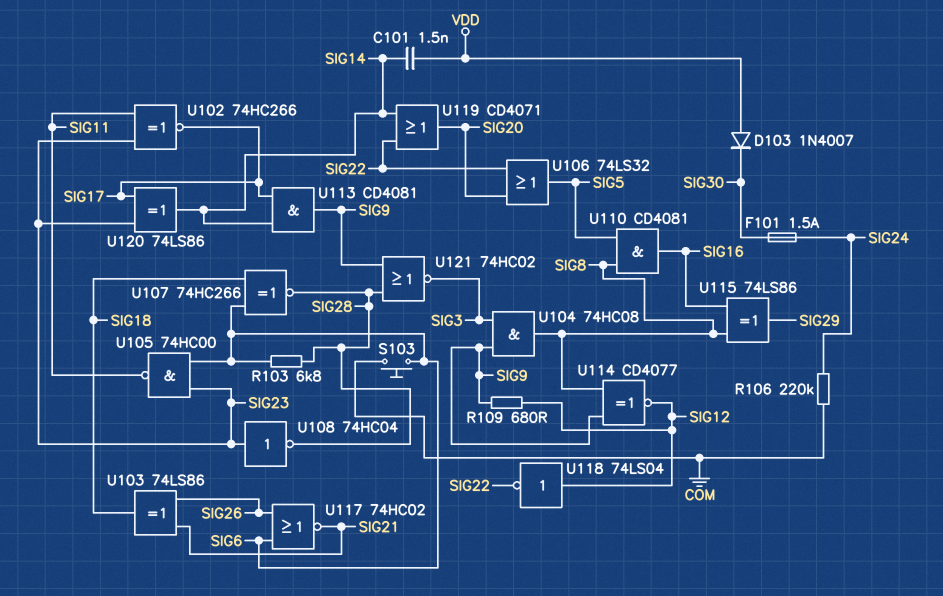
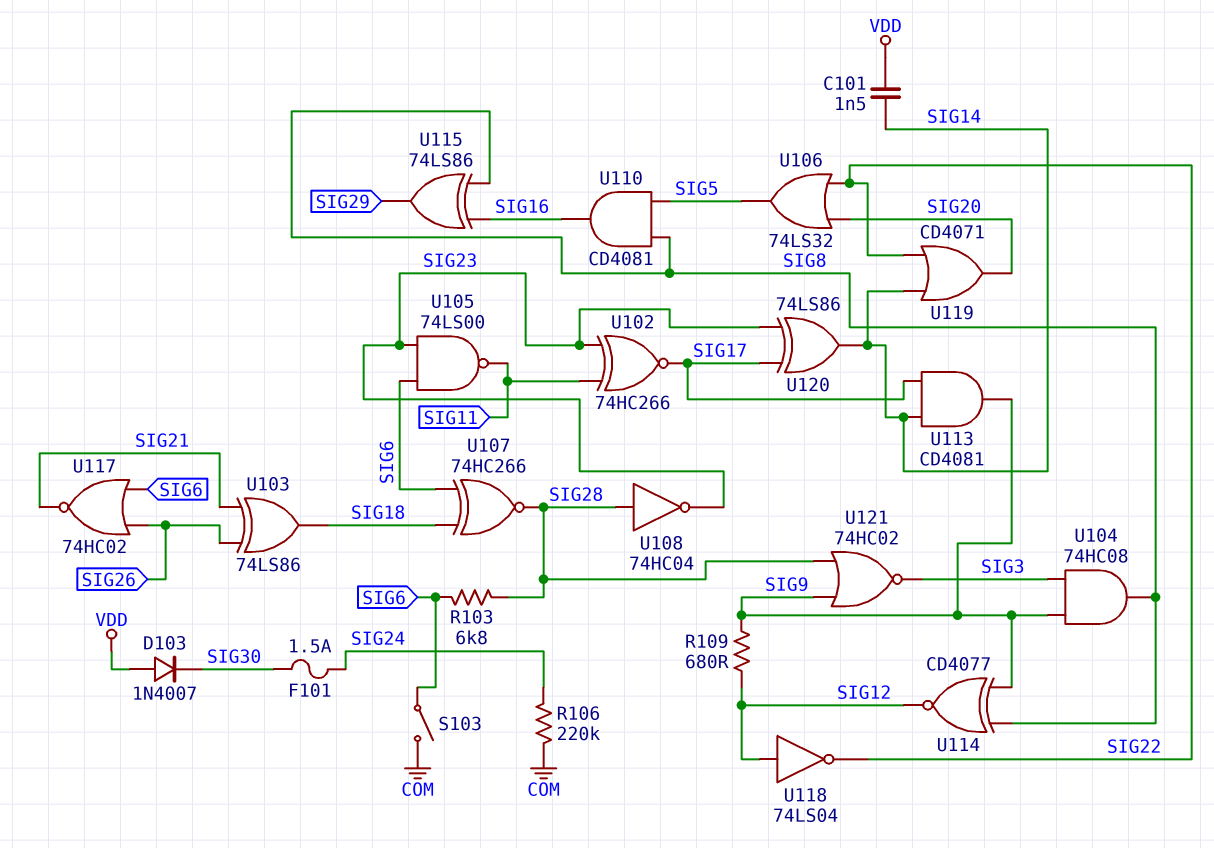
S103: button (COM, SIG6) -> switch (COM, SIG6)
U105: NAND 74HC00 (in SIG6, in SIG23, out SIG11) -> NAND 74LS00 (in SIG6, in SIG23, out SIG11)
U108: NOT 74HC04 (in SIG23, out SIG28) -> NOT 74HC04 (in SIG28, out SIG23)

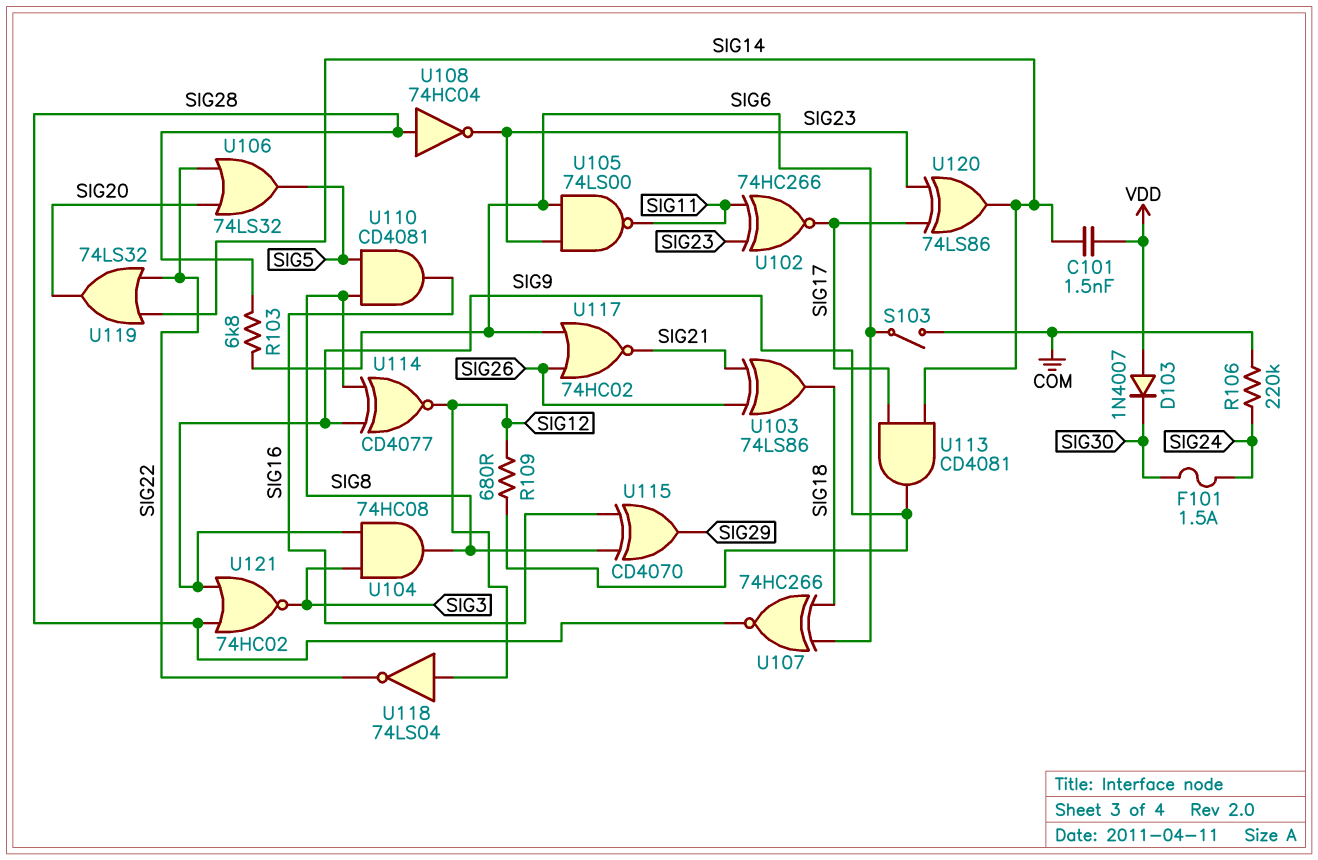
U115: XOR 74LS86 (in SIG8, in SIG16, out SIG29) -> XOR CD4070 (in SIG8, in SIG16, out SIG29)
U119: OR CD4071 (in SIG14, in SIG22, out SIG20) -> OR 74LS32 (in SIG14, in SIG22, out SIG20)

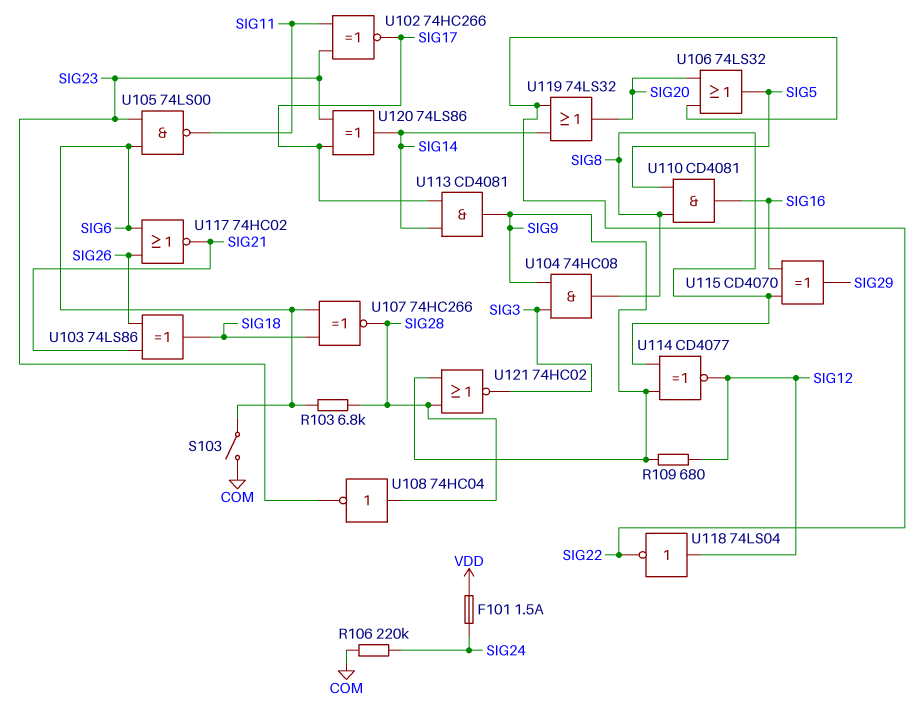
C101: 1.5nF (SIG14, VDD) -> none
D103: diode 1N4007 (A VDD, K SIG30) -> none
F101: 1.5A (SIG24, SIG30) -> 1.5A (SIG24, VDD)

